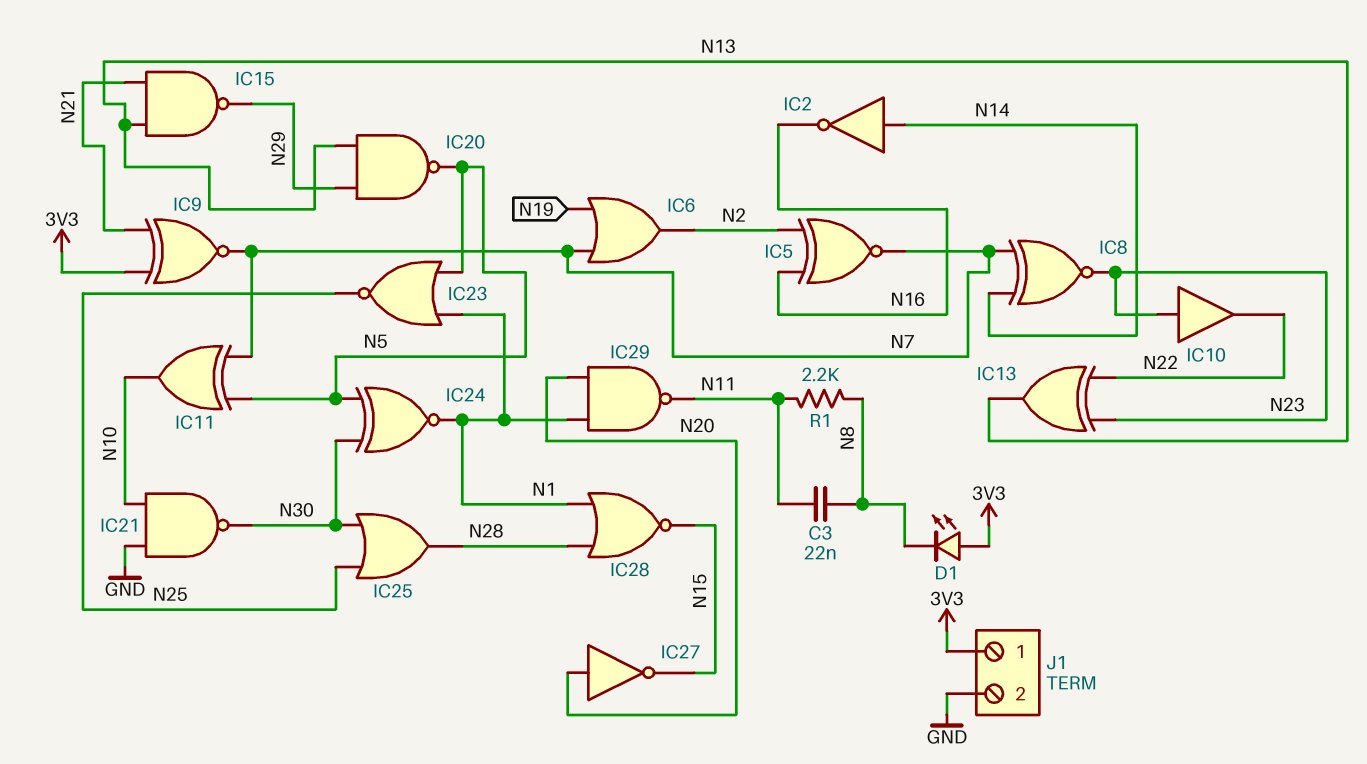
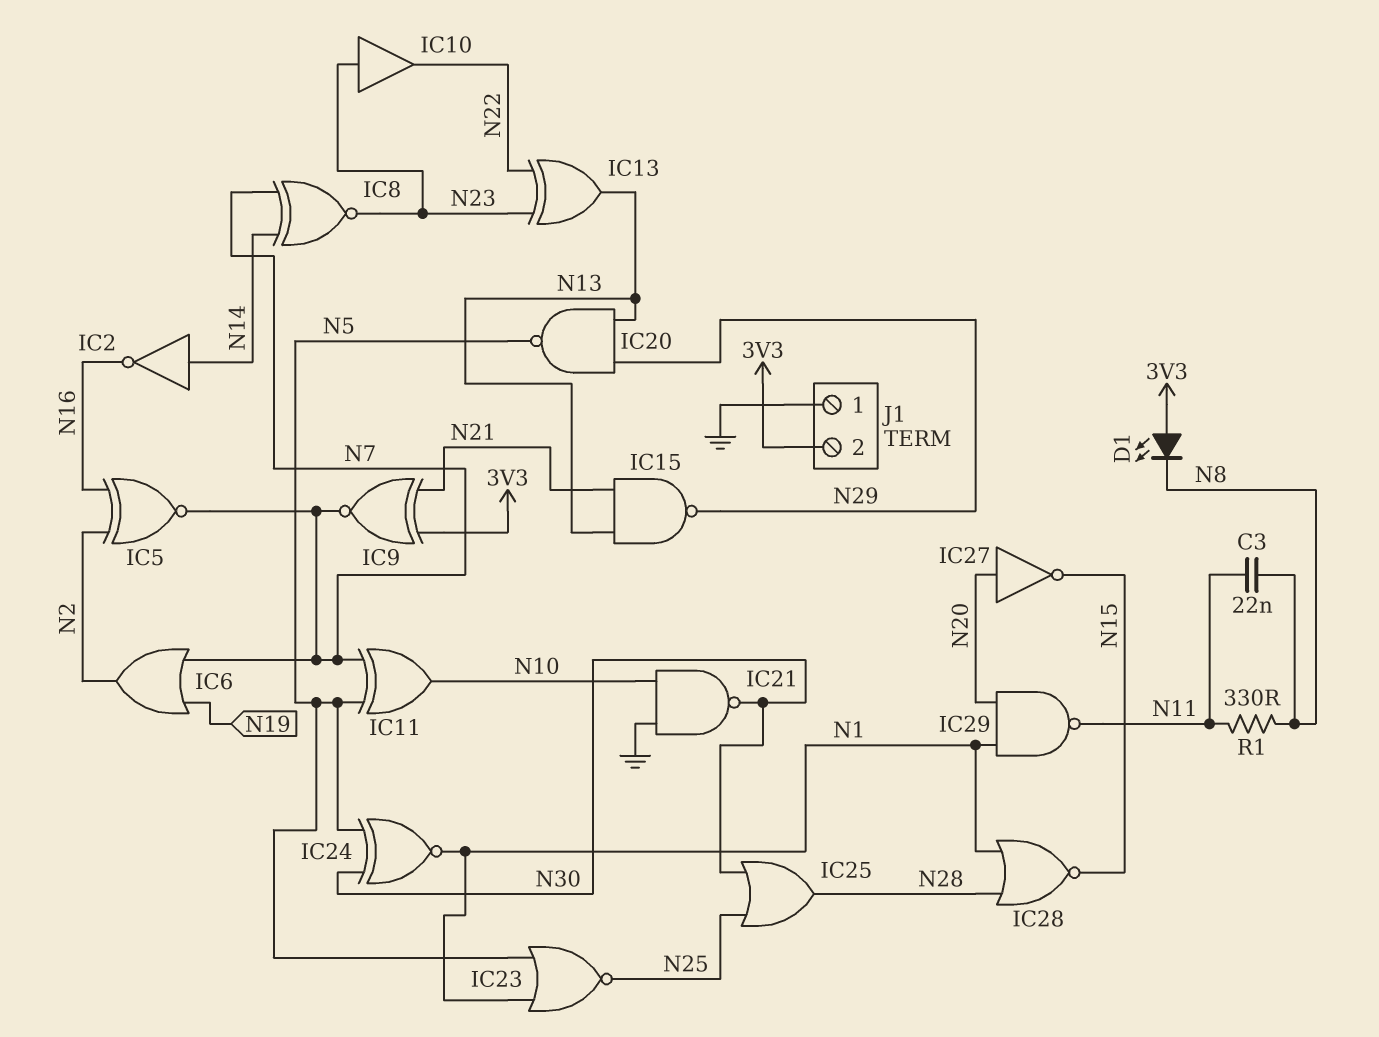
J1 pin 1: 3V3 -> GND
J1 pin 2: GND -> 3V3
R1: 2.2k (N8, N11) -> 330 (N8, N11)

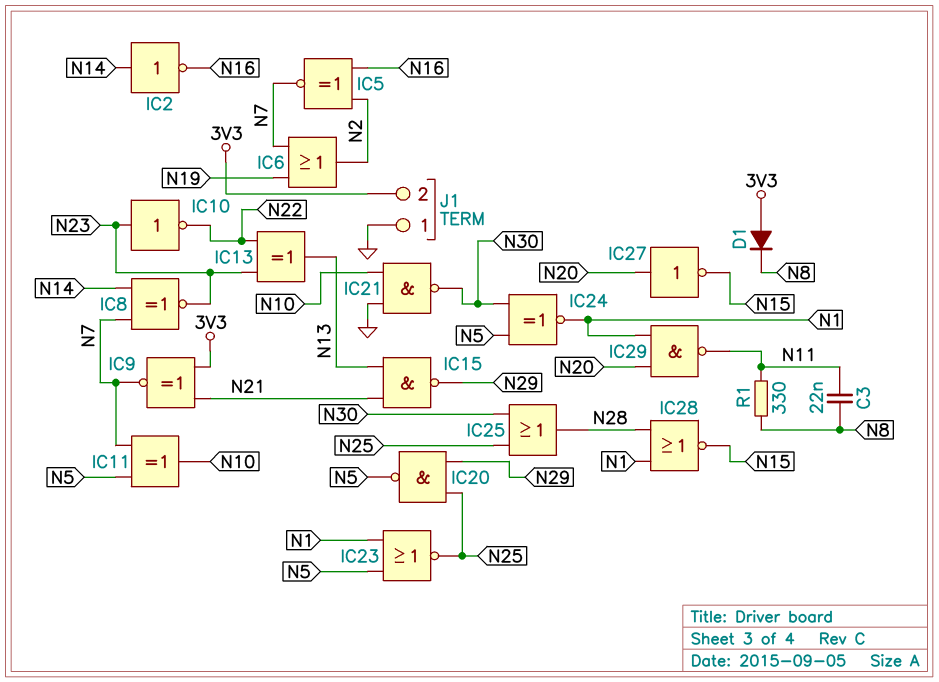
D1: LED (A 3V3, K N8) -> diode (A 3V3, K N8)
IC10: buffer (in N23, out N22) -> NOT (in N23, out N22)
IC20: NAND (in N13, in N29, out N5) -> NAND (in N25, in N29, out N5)

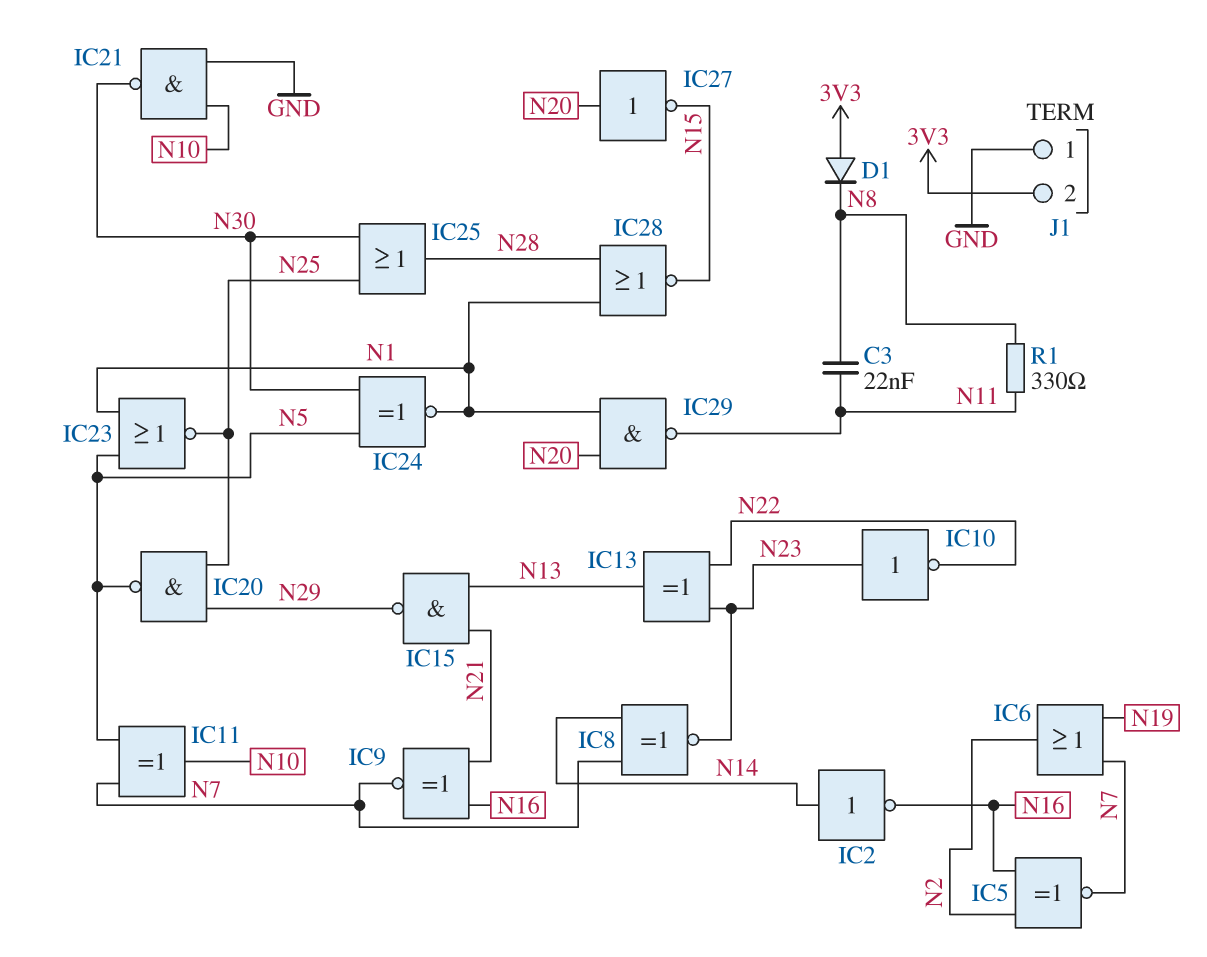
IC9: XNOR (in 3V3, in N21, out N7) -> XNOR (in N16, in N21, out N7)

